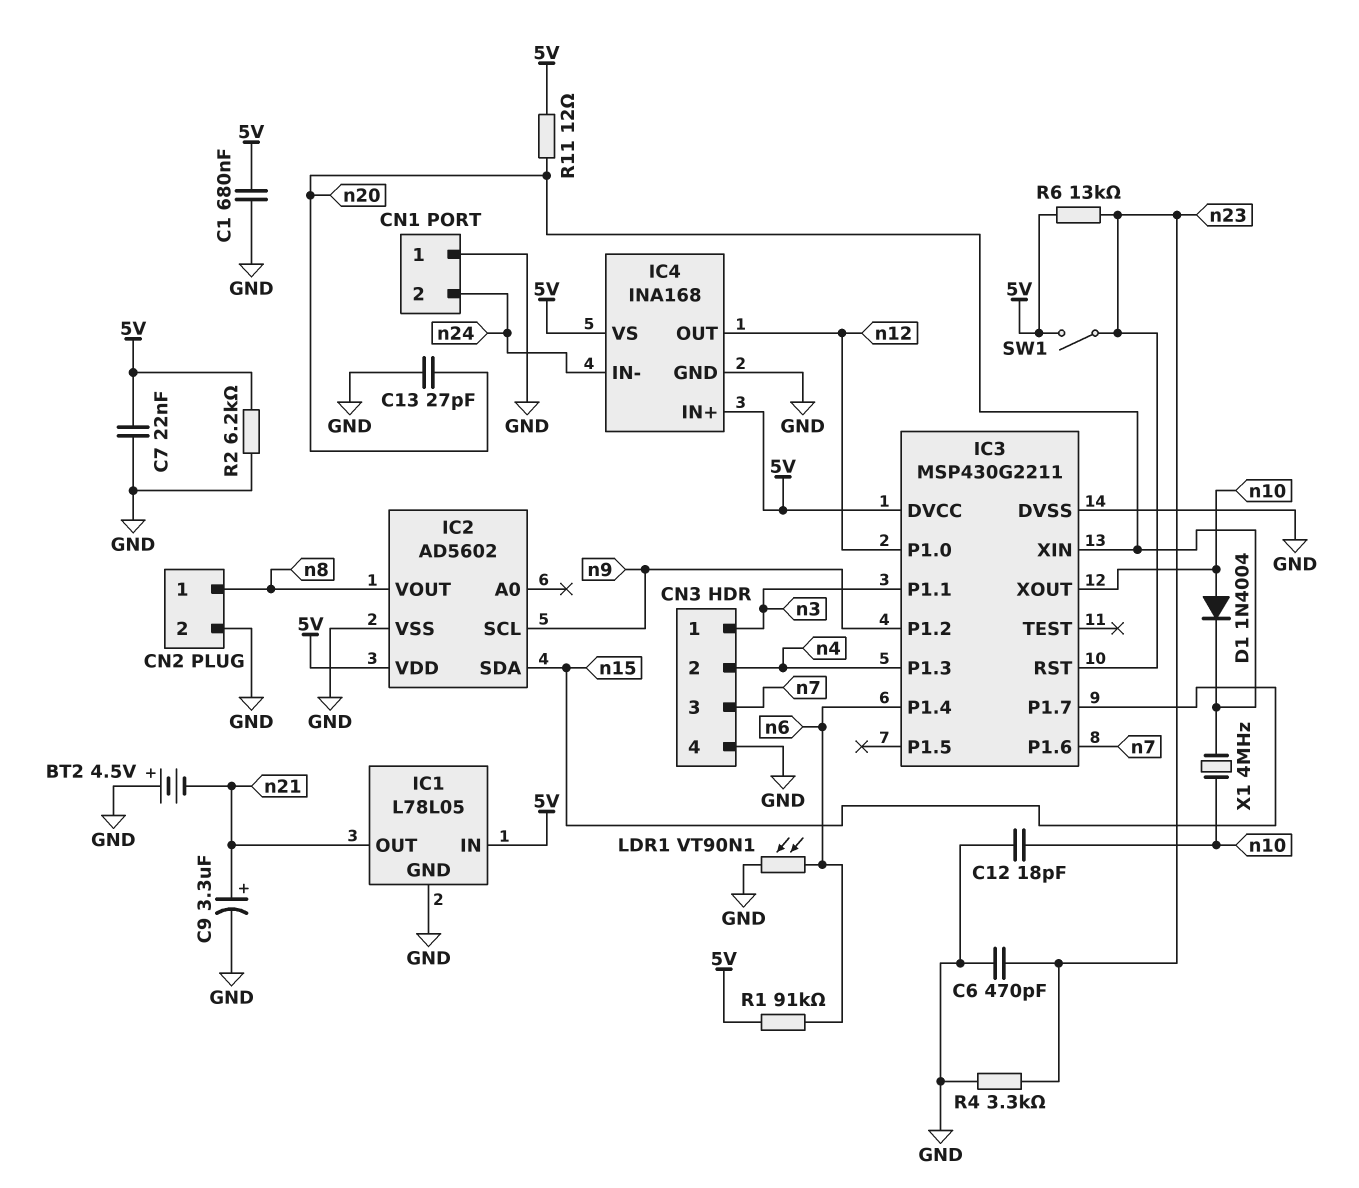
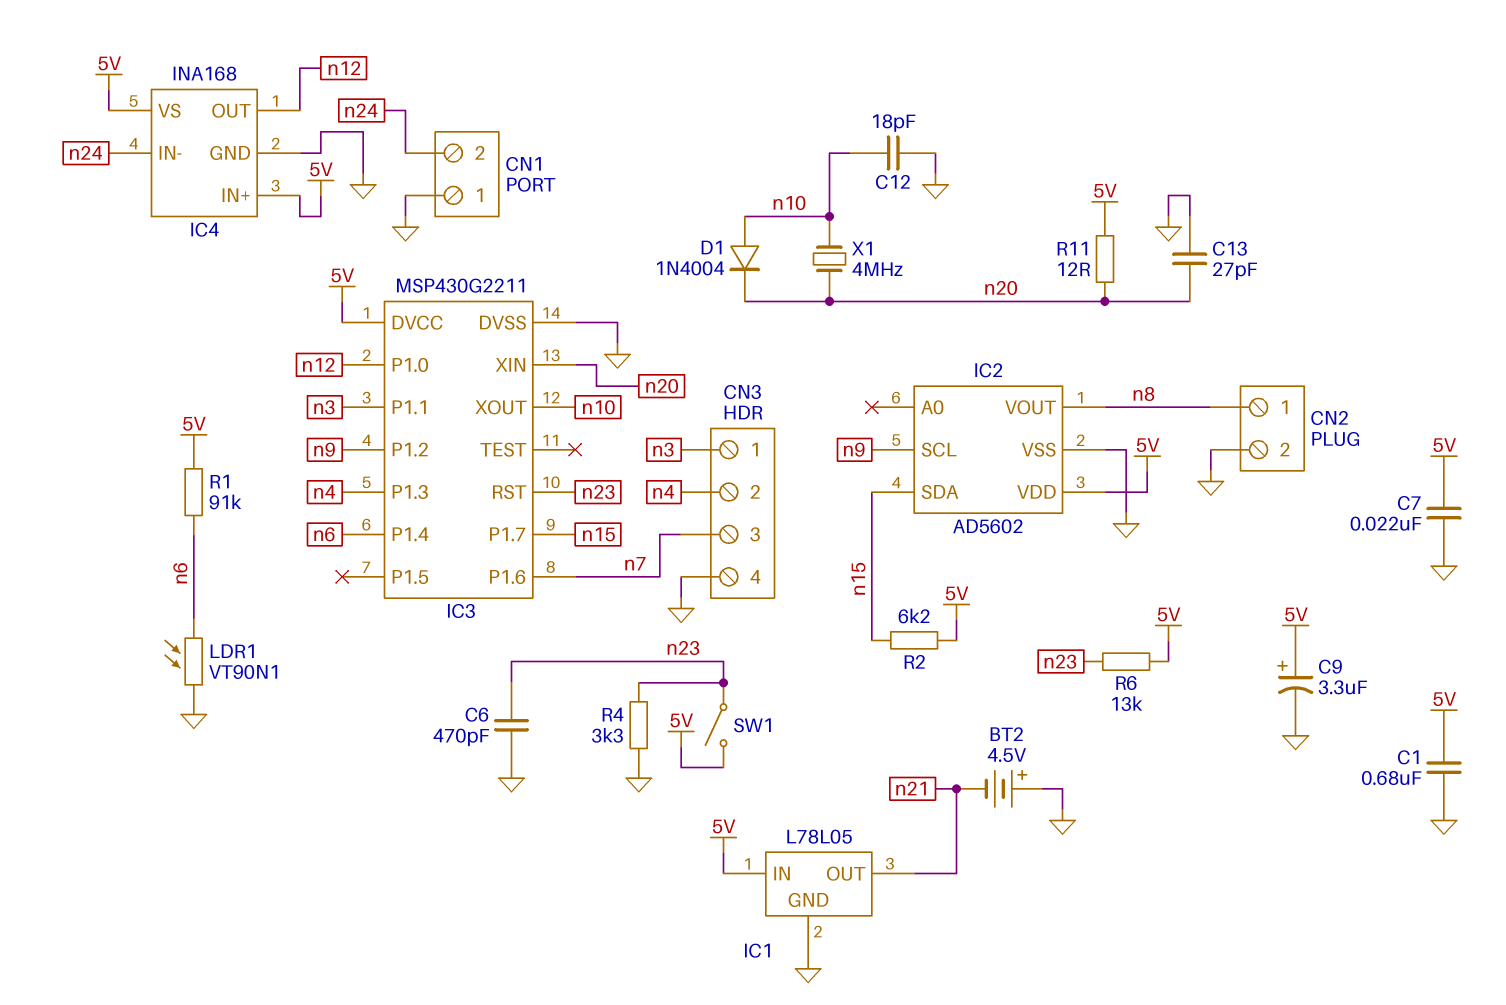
C9: 3.3uF (plus n21, minus GND) -> 3.3uF (plus 5V, minus GND)
R2: 6.2k (5V, GND) -> 6.2k (5V, n15)

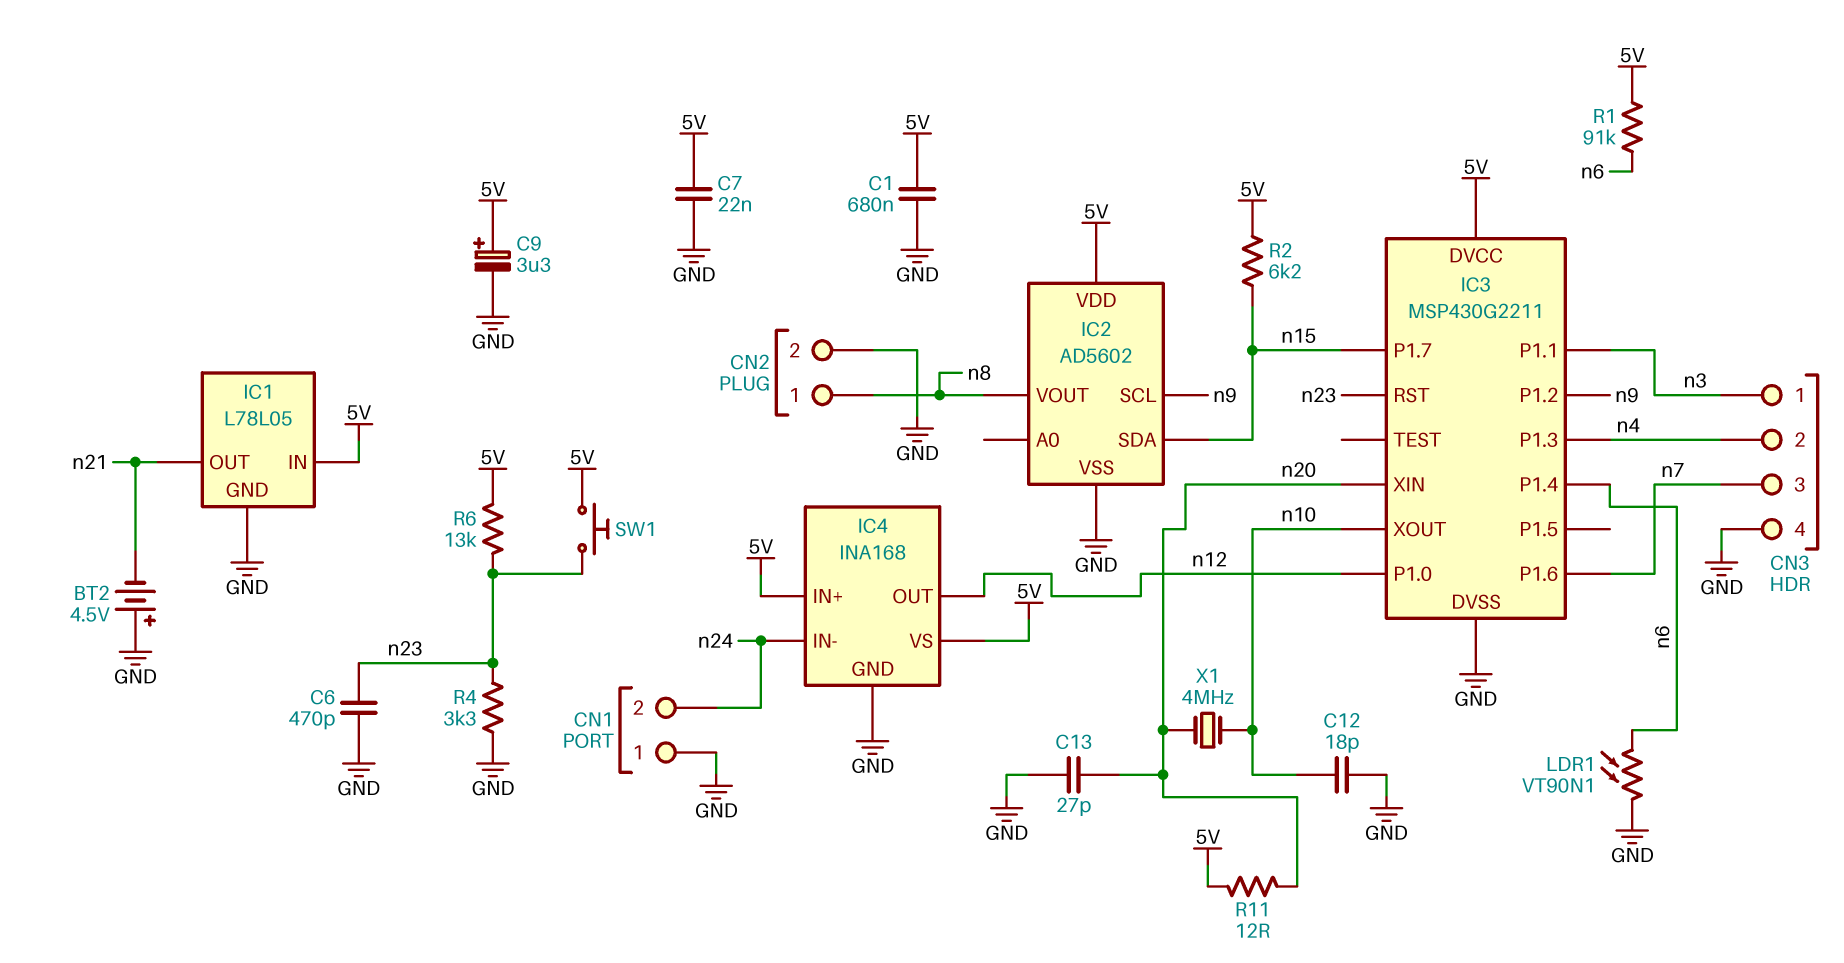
D1: diode 1N4004 (A n10, K n20) -> none
SW1: switch (5V, n23) -> button (5V, n23)

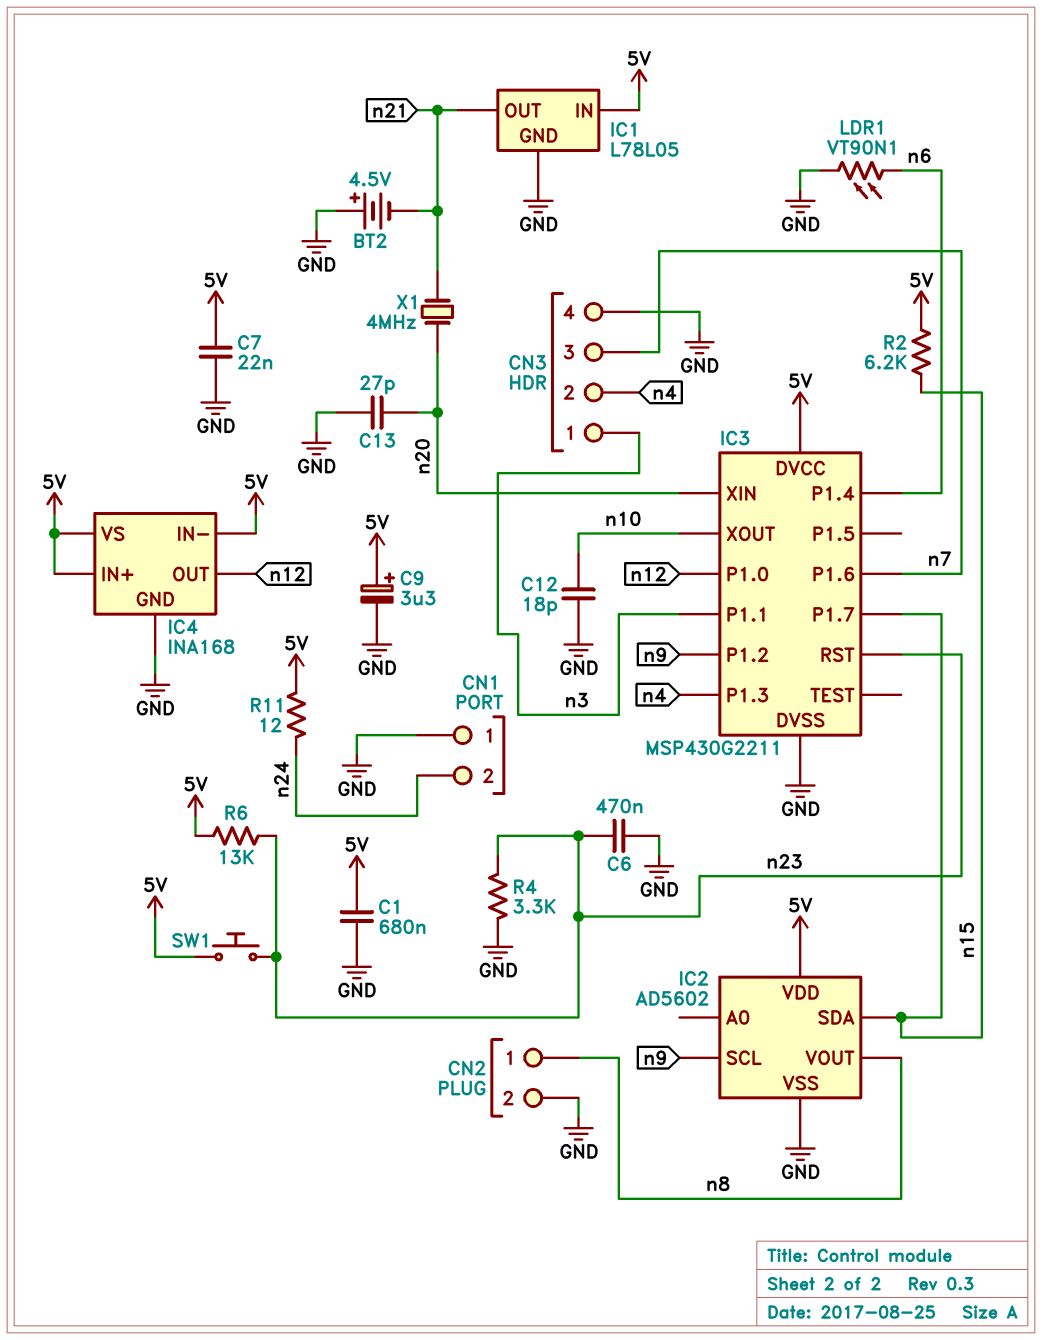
C6: 470pF (GND, n23) -> 470nF (GND, n23)
IC4 pin IN-: n24 -> 5V
R1: 91k (5V, n6) -> none
R11: 12 (5V, n20) -> 12 (5V, n24)
X1: 4MHz (n10, n20) -> 4MHz (n20, n21)

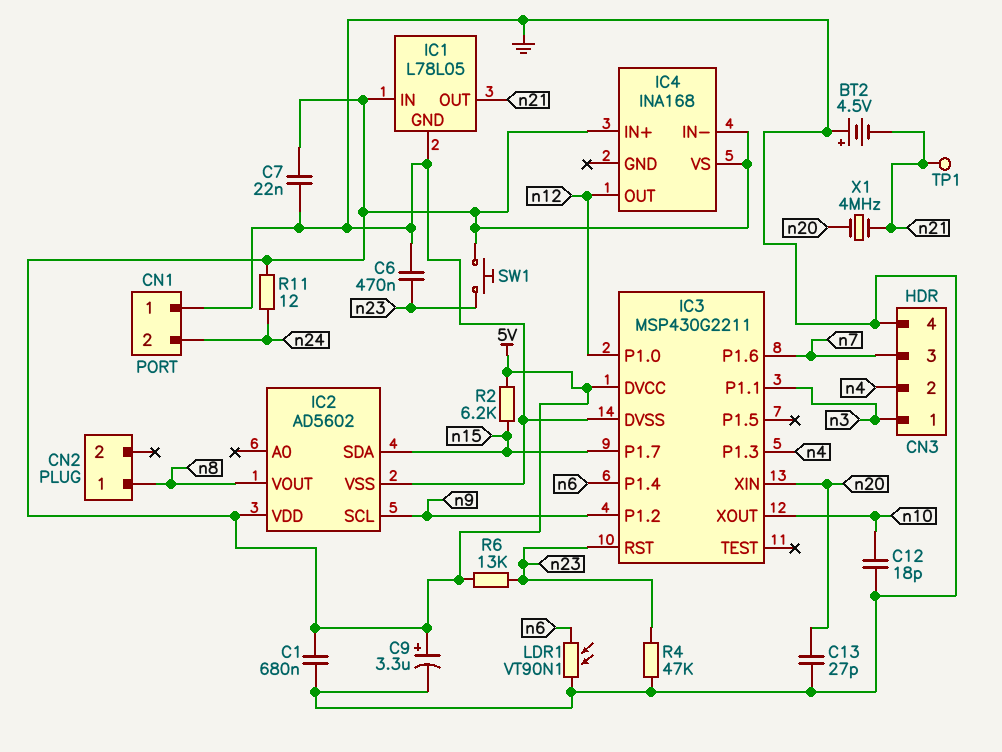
CN2 pin 2: GND -> none
IC4 pin GND: GND -> none
R4: 3.3k (GND, n23) -> 47k (GND, n23)
TP1: none -> test point (n21)

